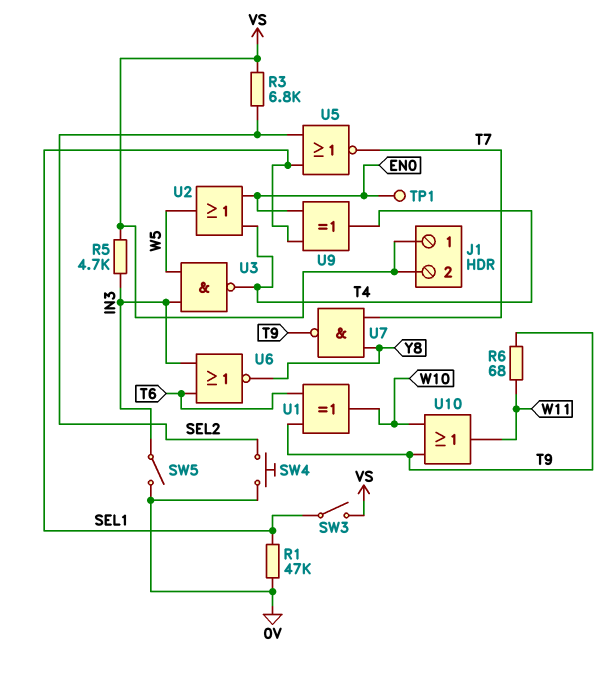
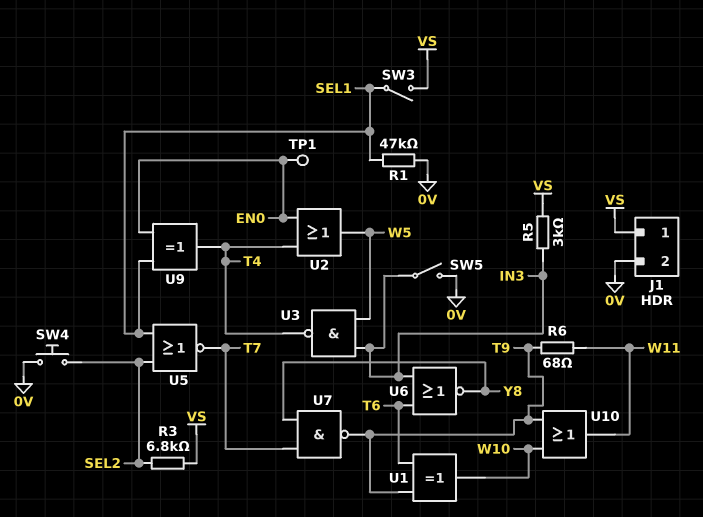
J1 pin 2: VS -> 0V
R5: 4.7k (IN3, VS) -> 3k (IN3, VS)

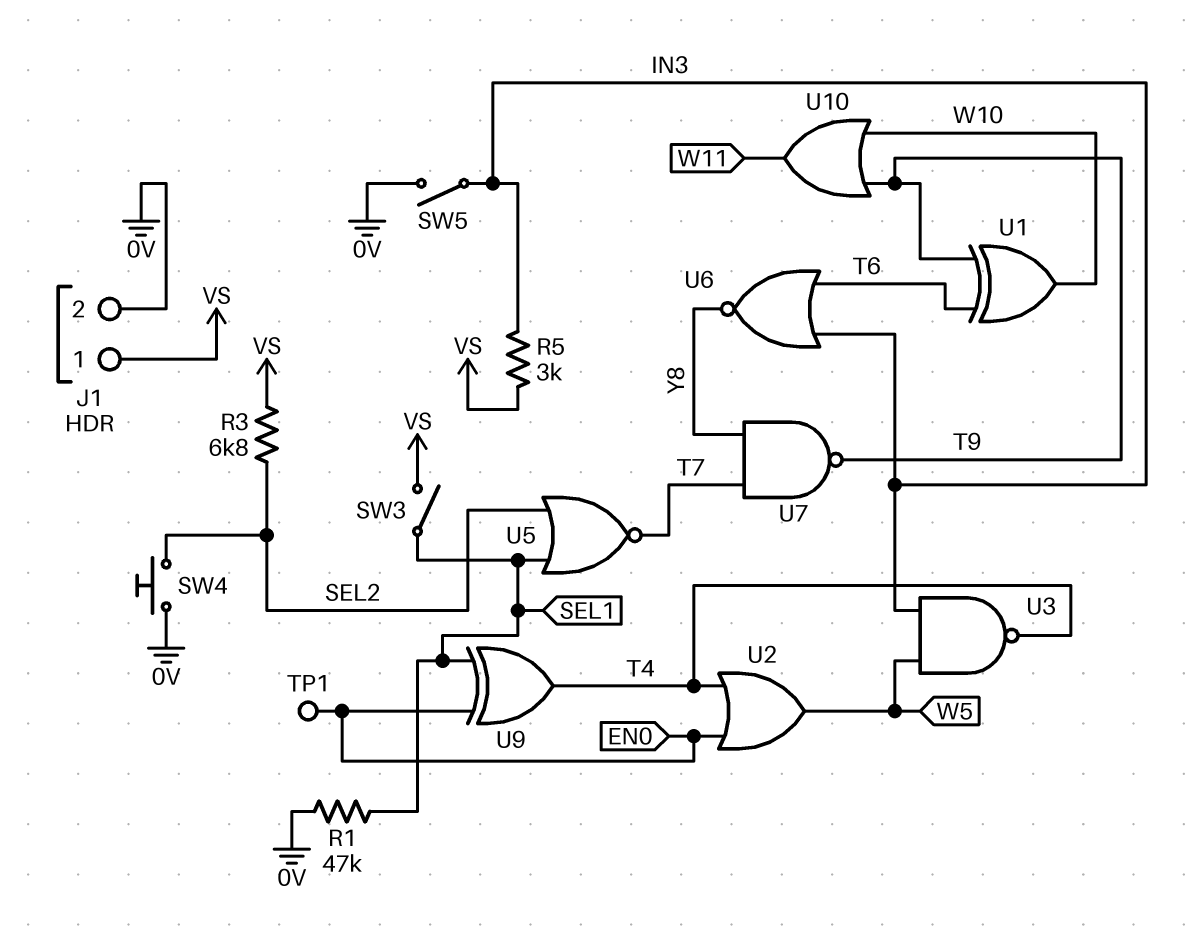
R6: 68 (T9, W11) -> none

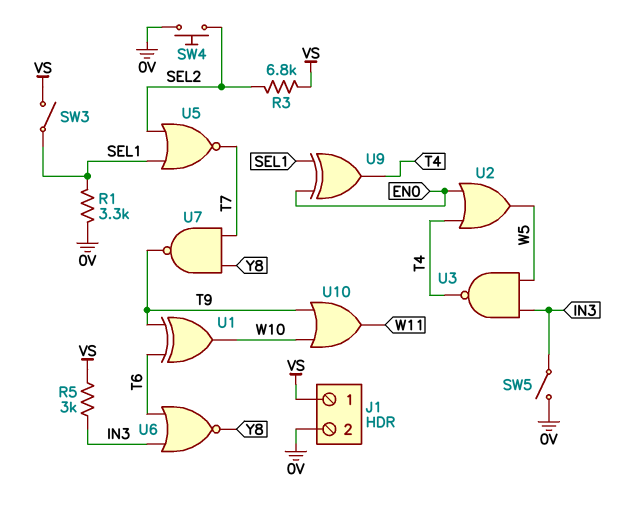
R1: 47k (0V, SEL1) -> 3.3k (0V, SEL1)
TP1: test point (EN0) -> none

